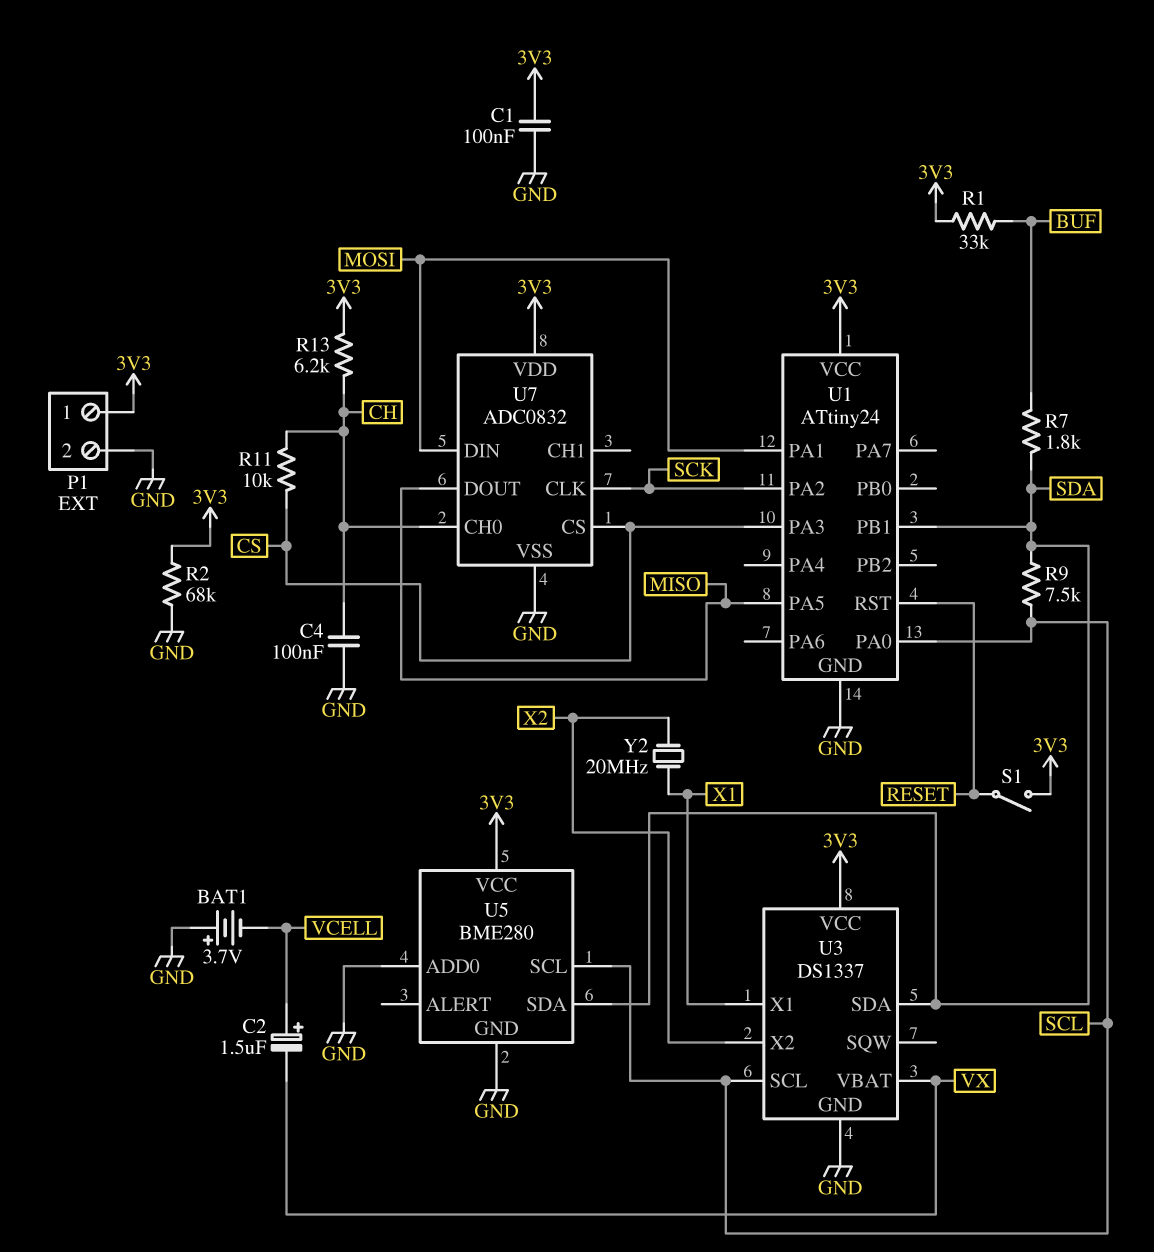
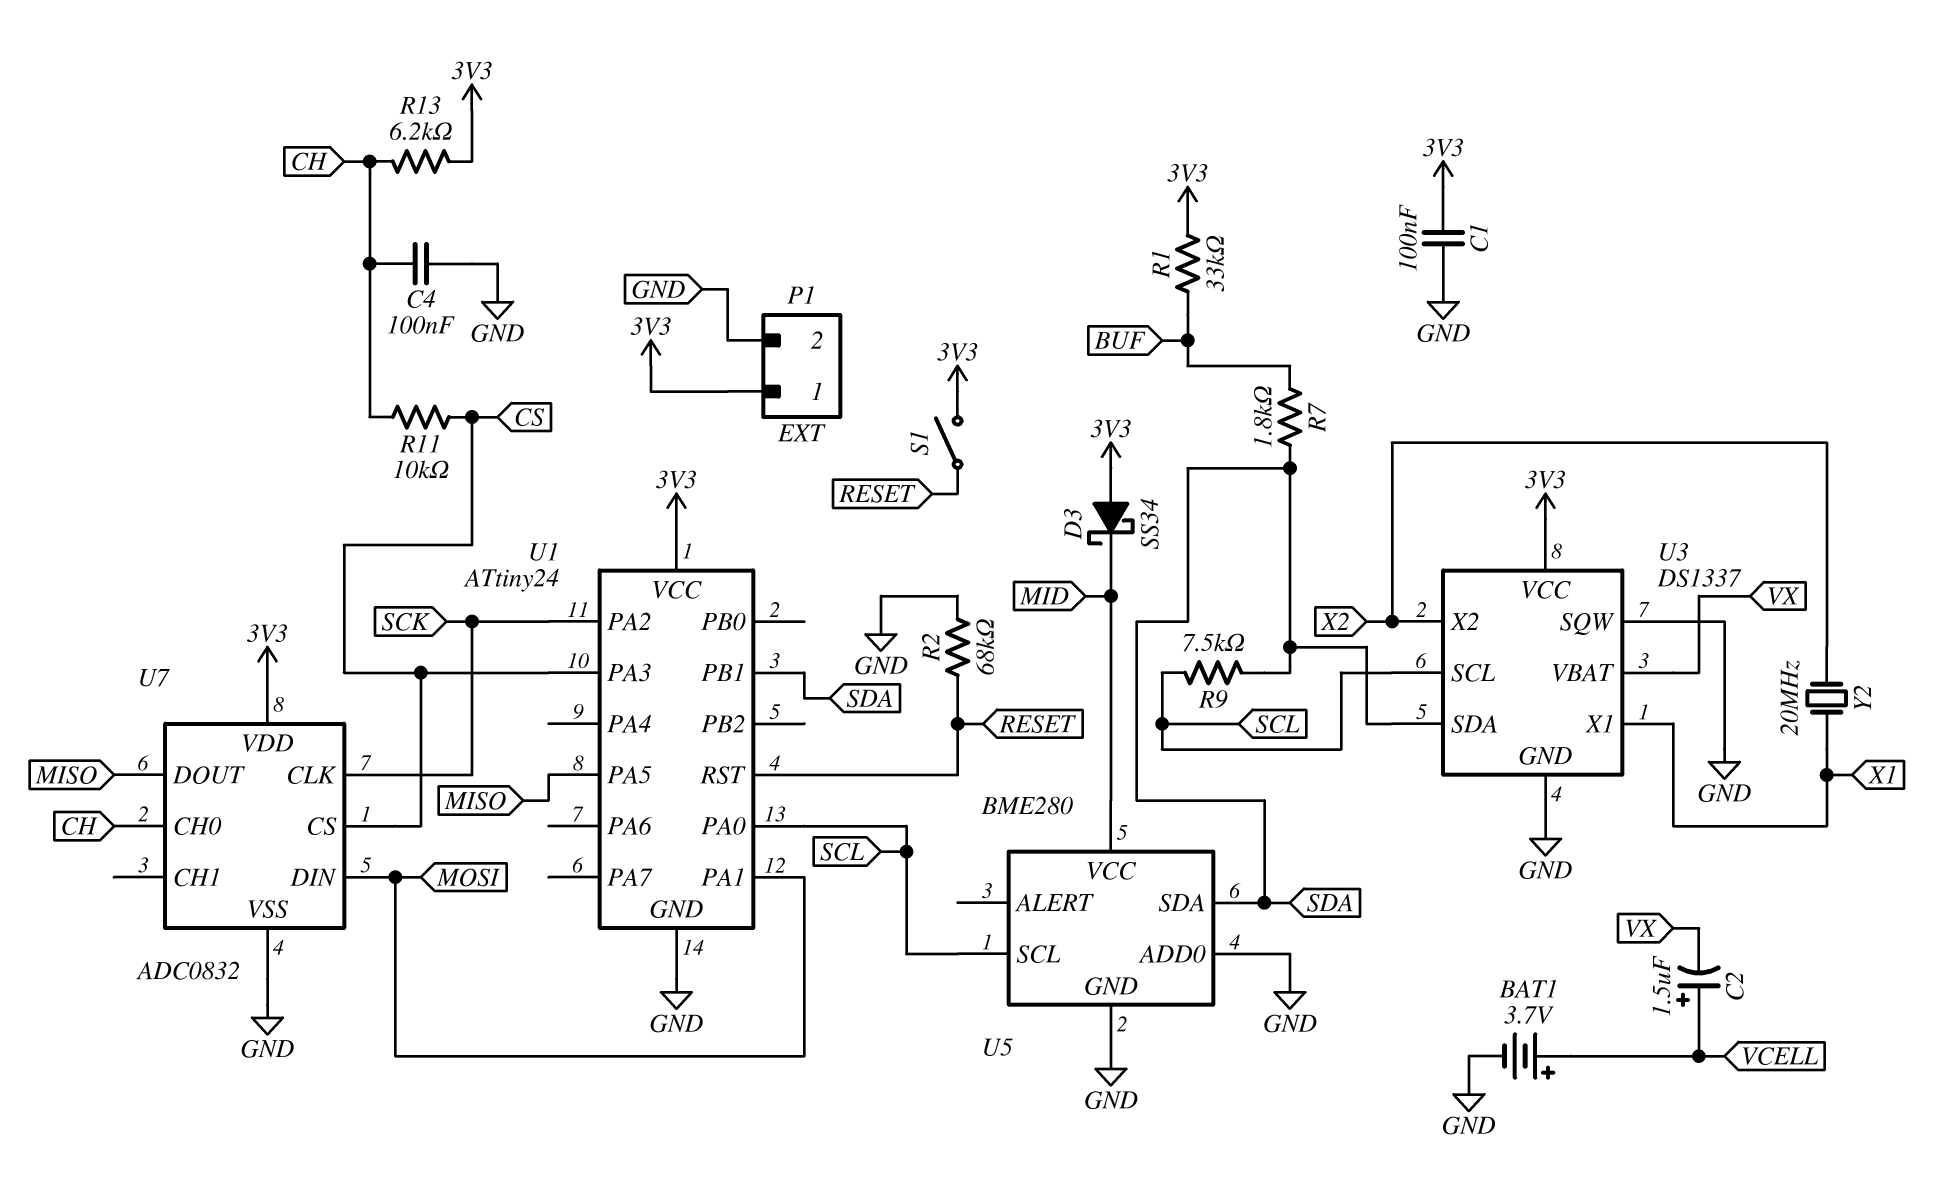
BAT1: 3.7V (plus GND, minus VCELL) -> 3.7V (plus VCELL, minus GND)
D3: none -> schottky SS34 (A 3V3, K MID)
R2: 68k (3V3, GND) -> 68k (GND, RESET)
U3 pin SQW: none -> GND
U5 pin VCC: 3V3 -> MID

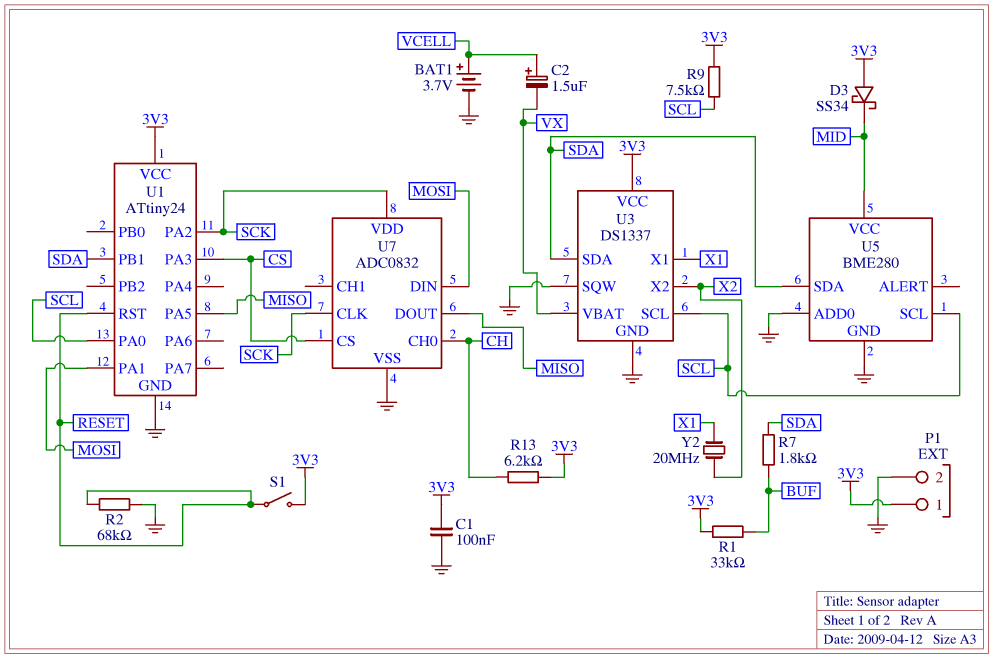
C4: 100nF (CH, GND) -> none
R9: 7.5k (SCL, SDA) -> 7.5k (3V3, SCL)
R11: 10k (CH, CS) -> none
U7 pin VDD: 3V3 -> SCK

